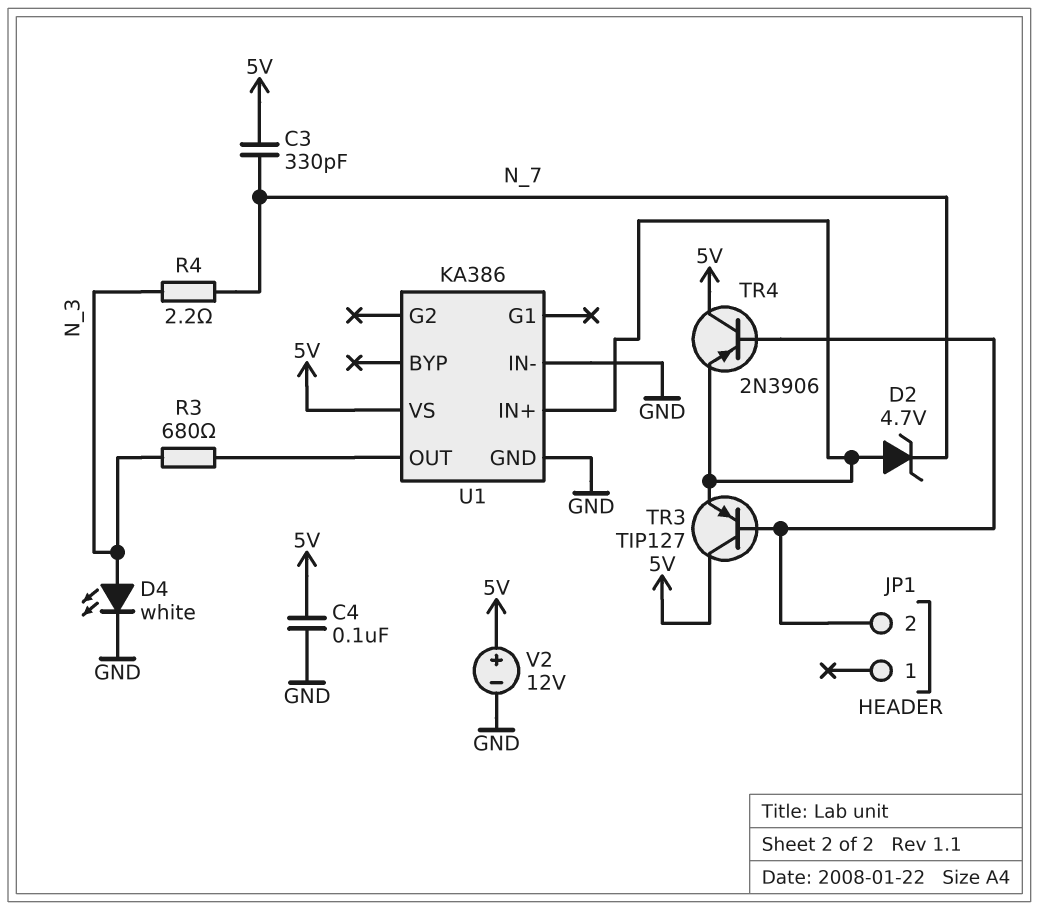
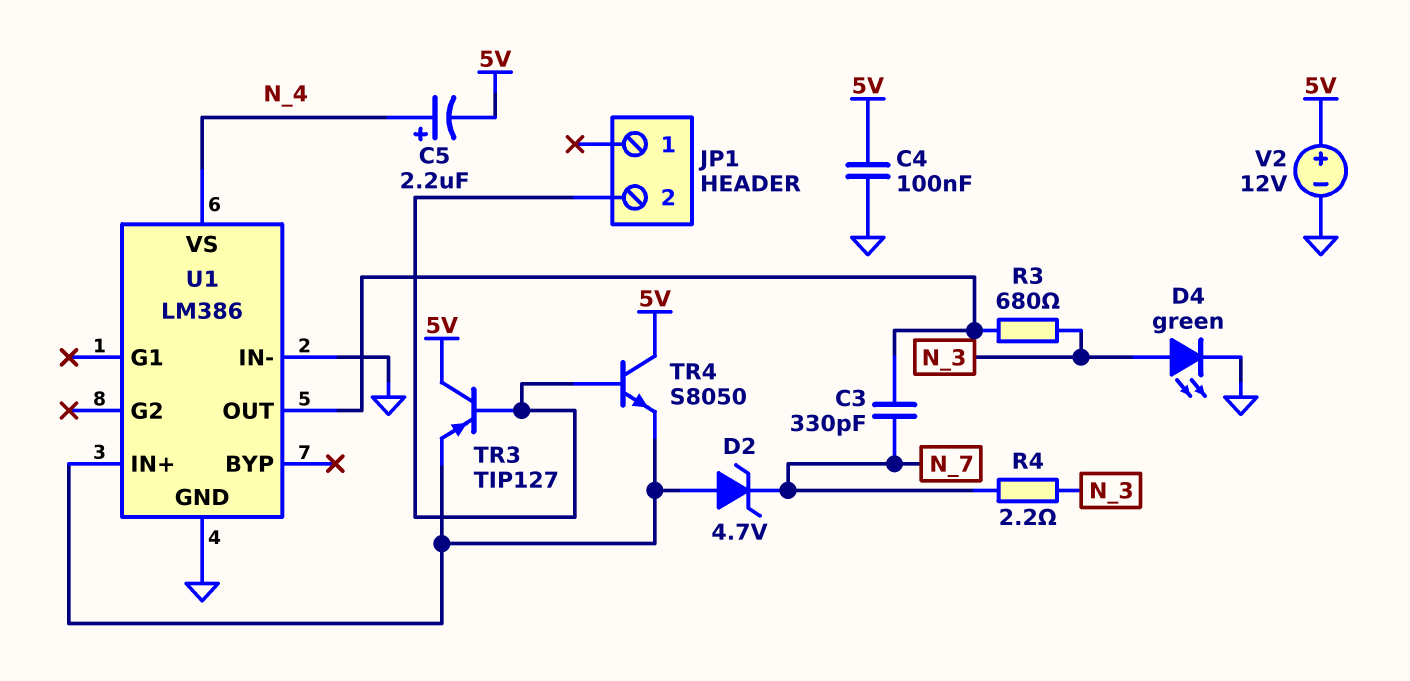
C3: 330pF (5V, N_7) -> 330pF (N_7, U1/OUT)
C5: none -> 2.2uF (plus N_4, minus 5V)
D4: LED white (A N_3, K GND) -> LED green (A N_3, K GND)
TR4: PNP 2N3906 (B JP1/2, C 5V, E U1/IN+) -> NPN S8050 (B JP1/2, C 5V, E U1/IN+)
U1: KA386 -> LM386
U1 pin VS: 5V -> N_4

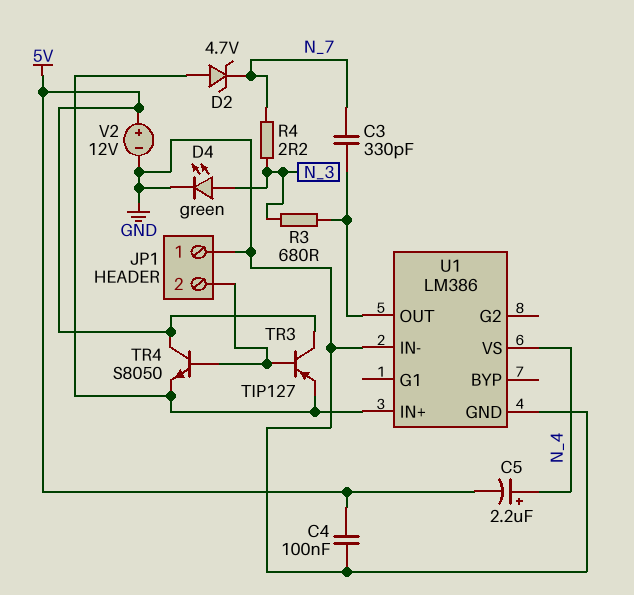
JP1 pin 1: none -> GND

